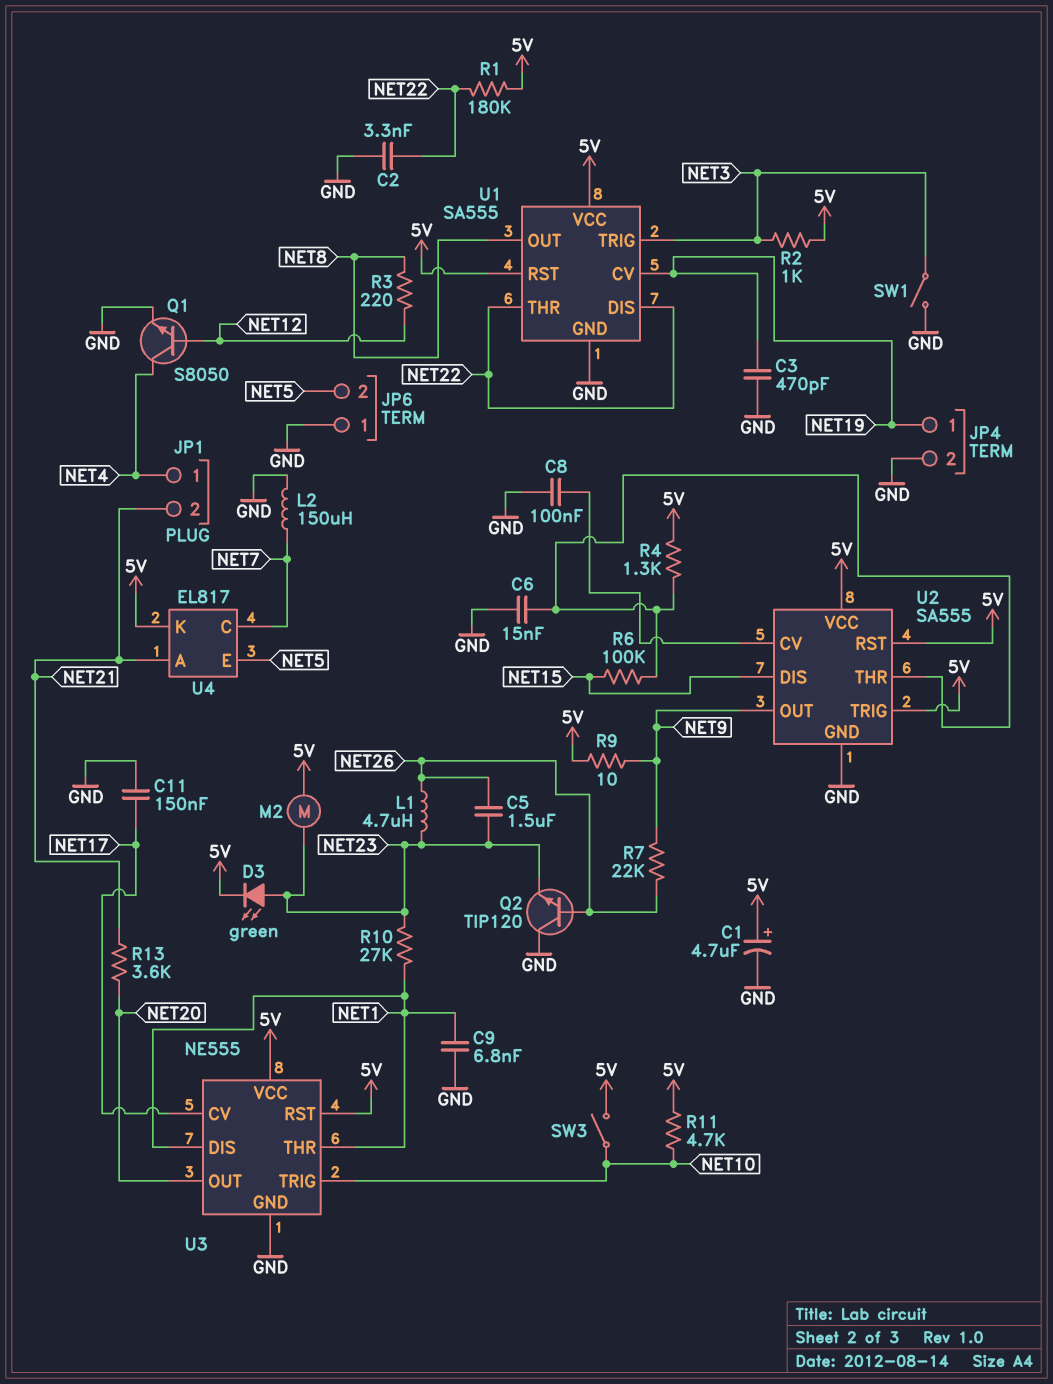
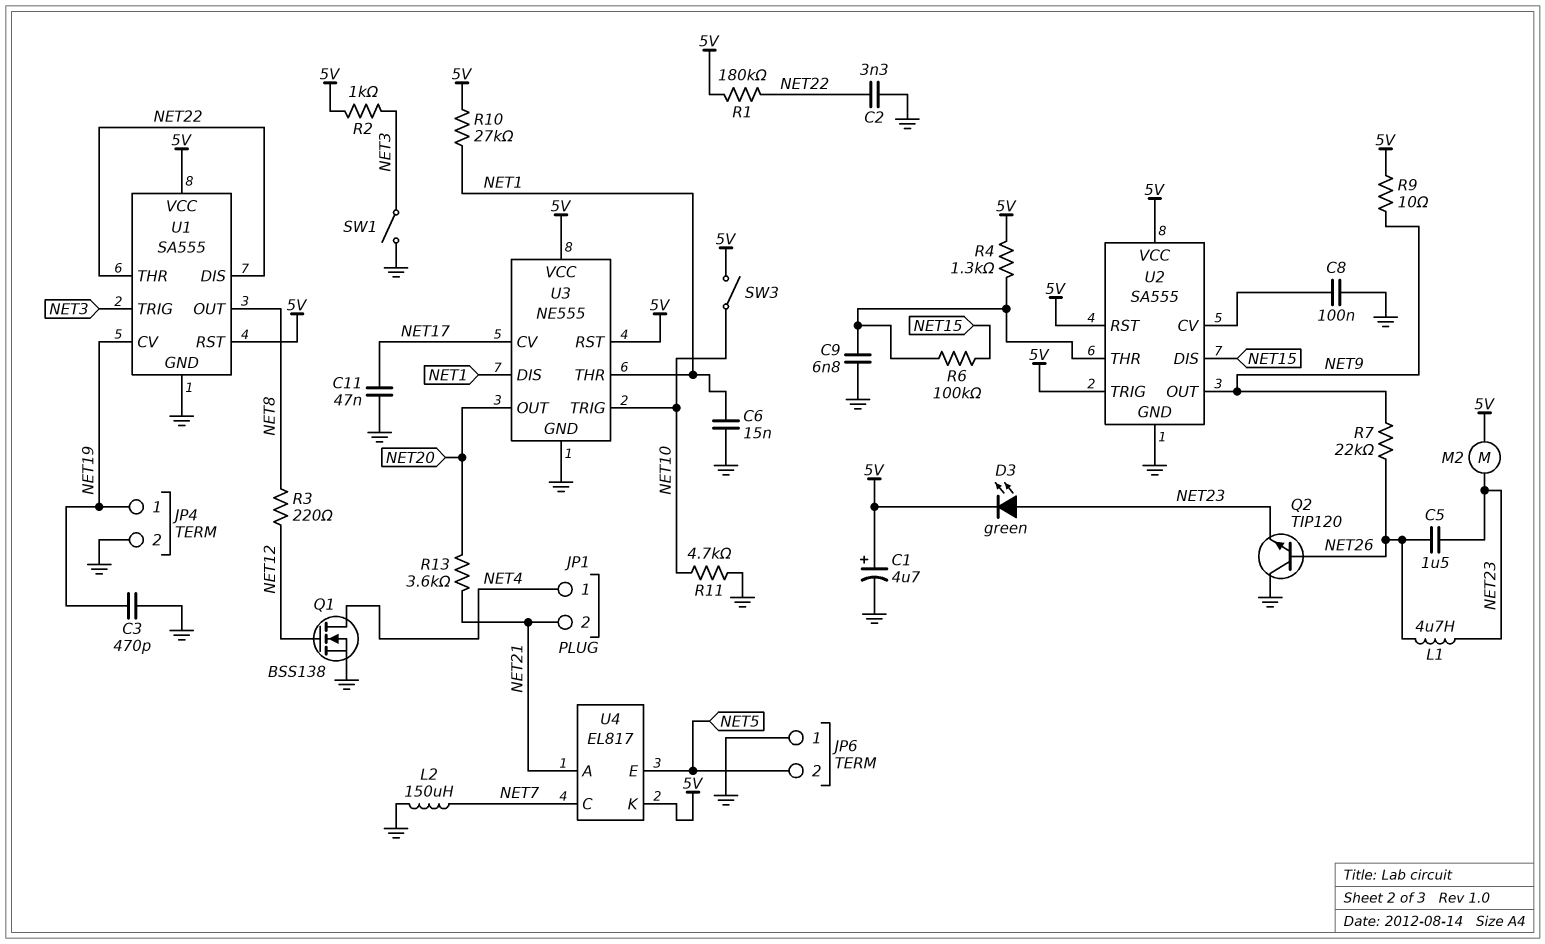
C6: 15nF (GND, U2/THR) -> 15nF (GND, NET1)
C9: 6.8nF (GND, NET1) -> 6.8nF (GND, U2/THR)
C11: 150nF (GND, NET17) -> 47nF (GND, NET17)
Q1: NPN S8050 (B NET12, C NET4, E GND) -> NMOS BSS138 (G NET12, D NET4, S GND)
R10: 27k (NET1, NET23) -> 27k (5V, NET1)
R11: 4.7k (5V, NET10) -> 4.7k (GND, NET10)

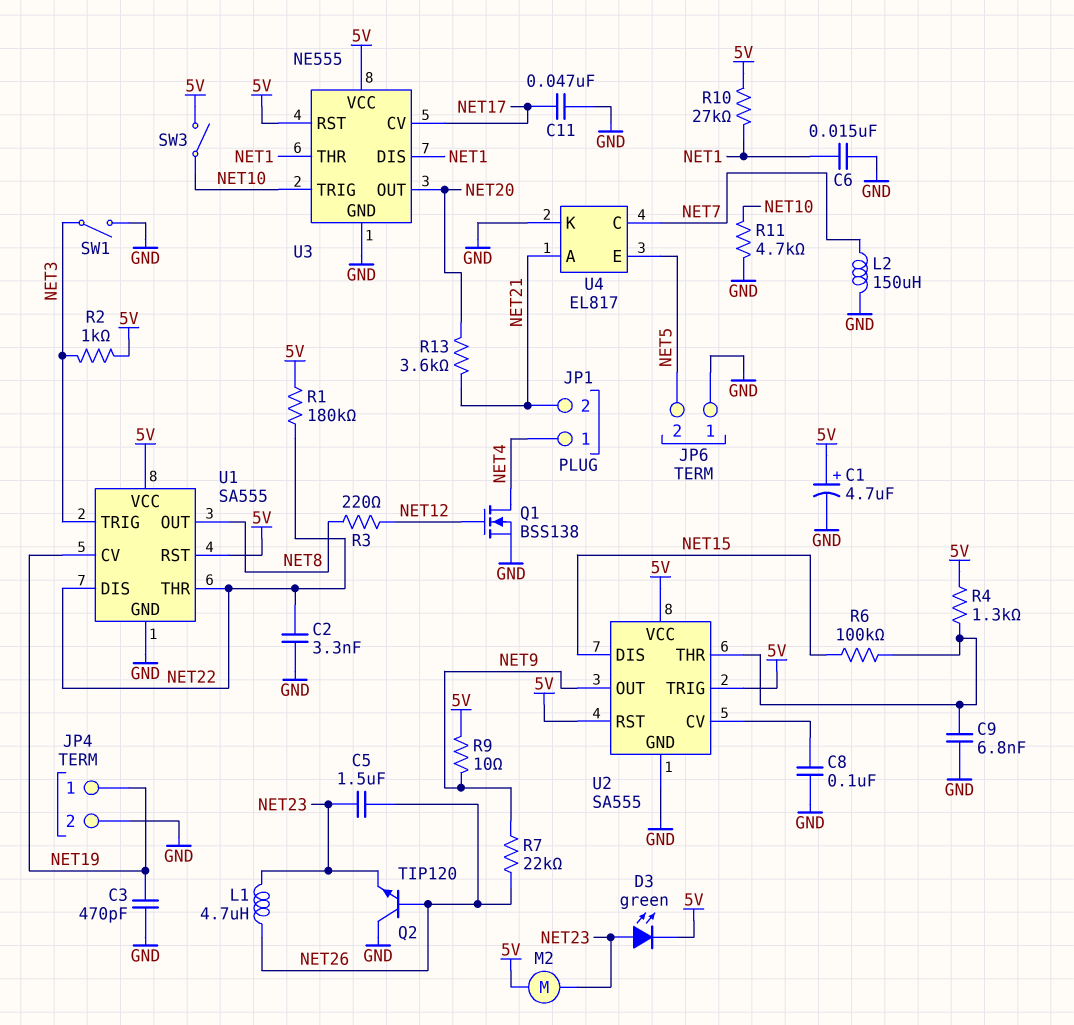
U4 pin K: 5V -> GND

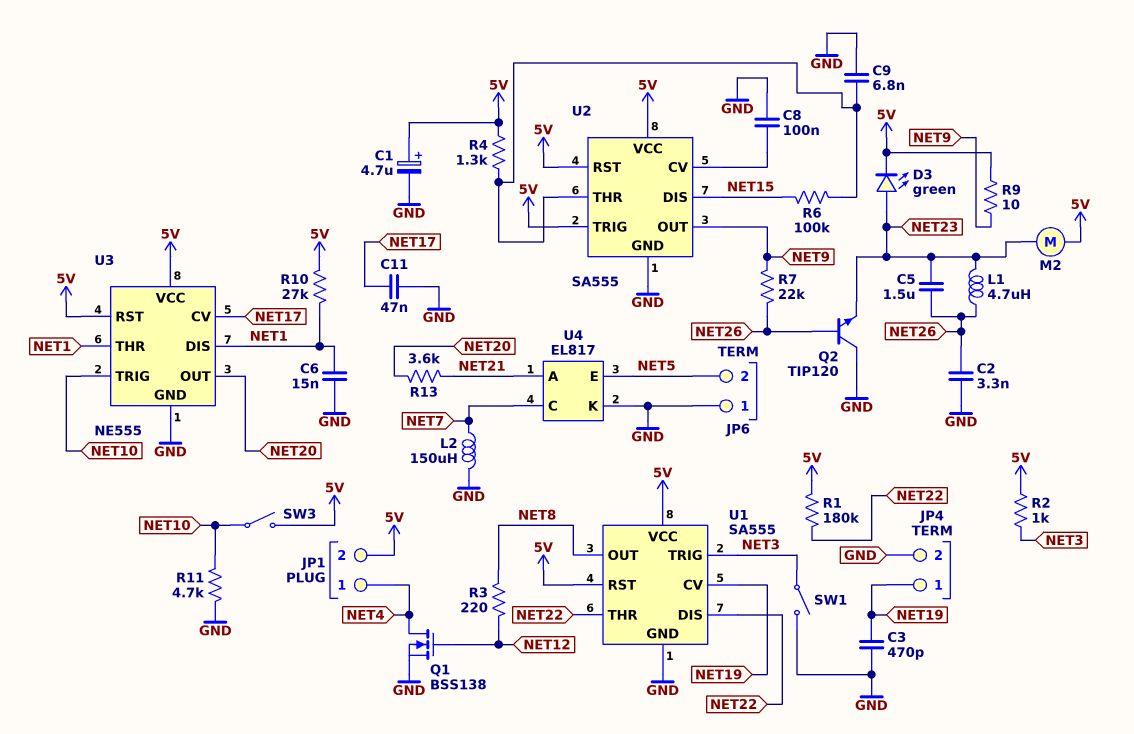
C2: 3.3nF (GND, NET22) -> 3.3nF (GND, NET26)
JP1 pin 2: NET21 -> 5V

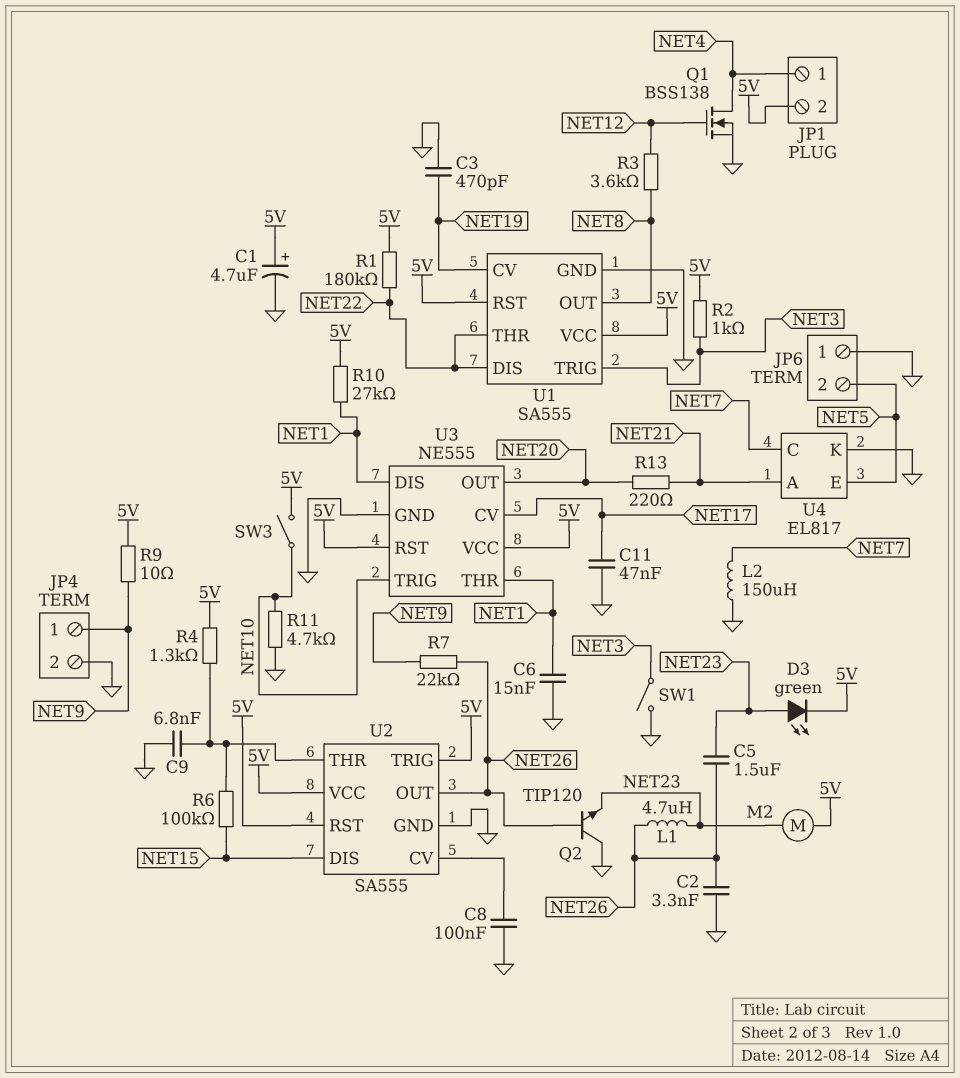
JP4 pin 1: NET19 -> NET9
R3: 220 (NET8, NET12) -> 3.6k (NET8, NET12)
R13: 3.6k (NET20, NET21) -> 220 (NET20, NET21)
U2 pin OUT: NET9 -> NET26

